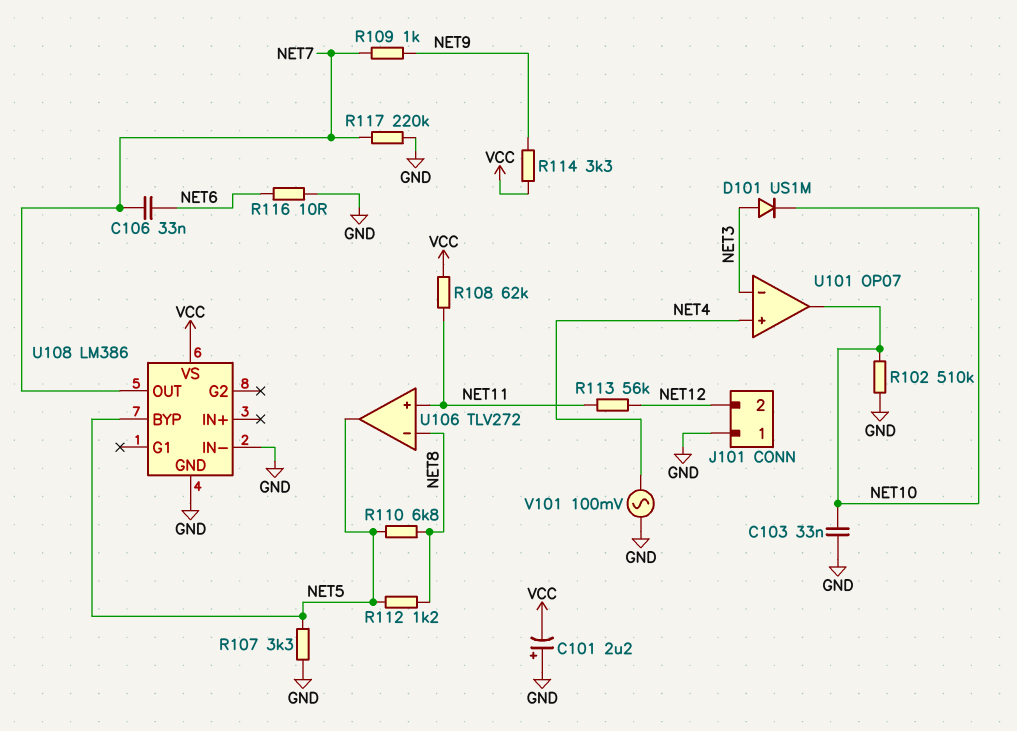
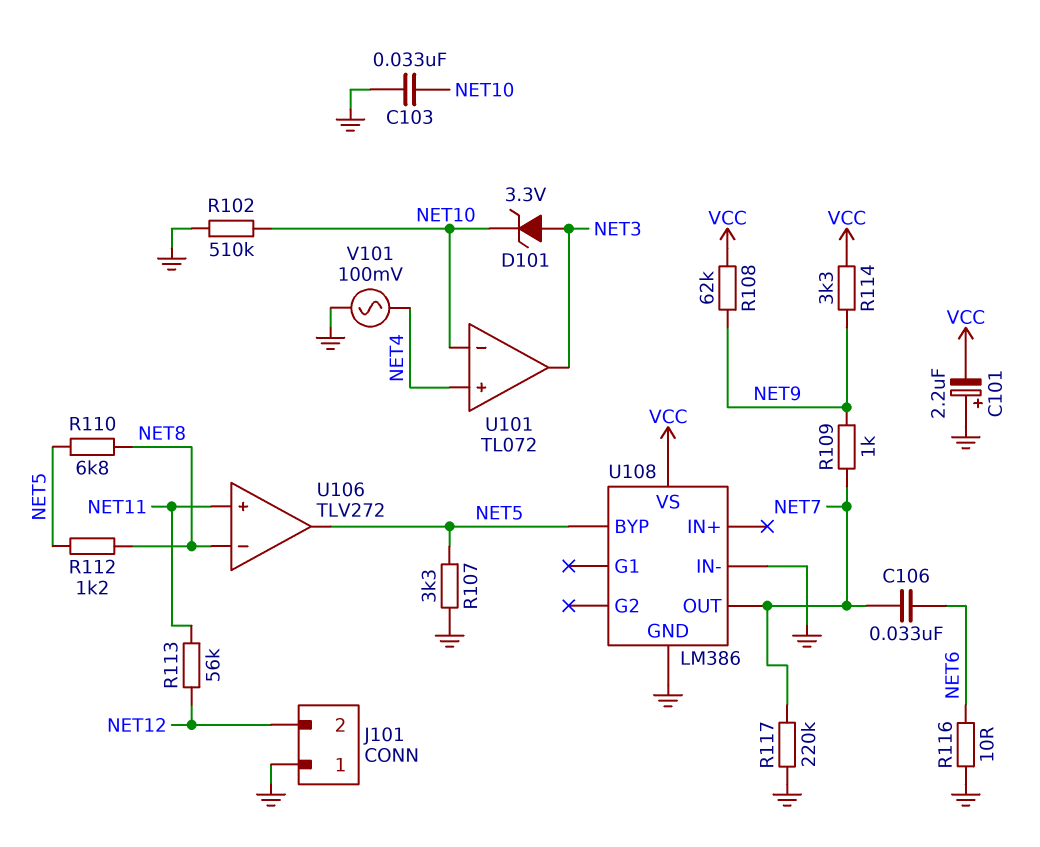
D101: diode US1M (A NET3, K NET10) -> zener 3.3V (A NET3, K NET10)
R108: 62k (NET11, VCC) -> 62k (NET9, VCC)
U101: OP07 -> TL072
U101 pin in-: NET3 -> NET10
U101 pin out: NET10 -> NET3

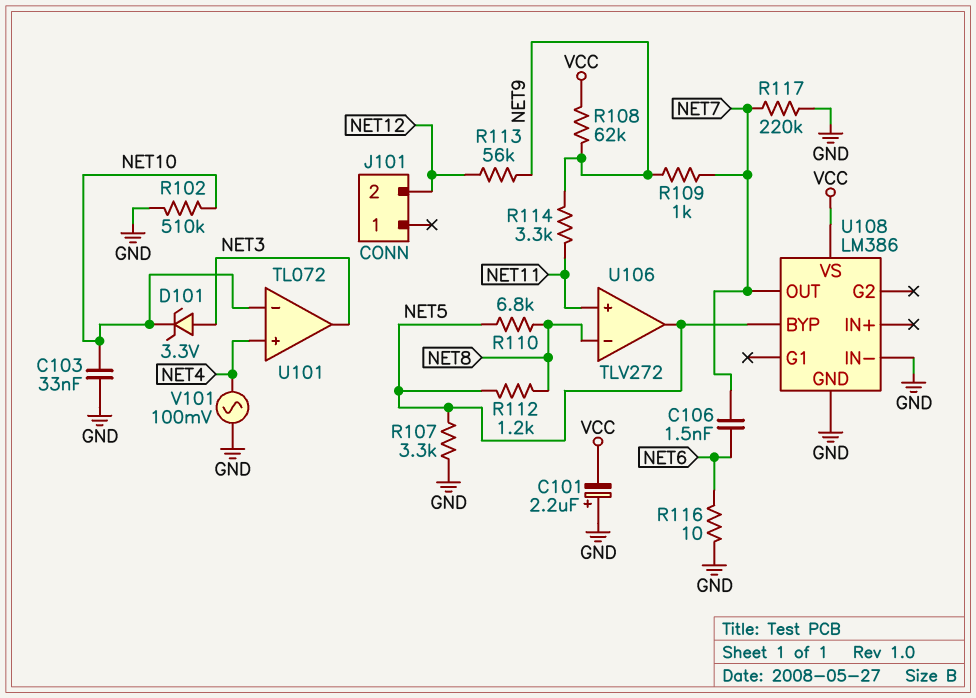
C106: 33nF (NET6, NET7) -> 1.5nF (NET6, NET7)
J101 pin 1: GND -> none
R113: 56k (NET11, NET12) -> 56k (NET9, NET12)
R114: 3.3k (NET9, VCC) -> 3.3k (NET9, NET11)

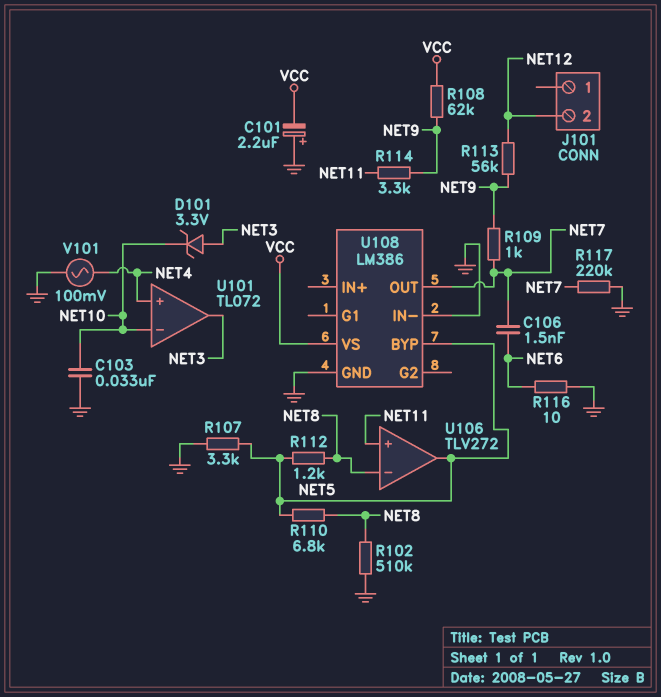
R102: 510k (GND, NET10) -> 510k (GND, NET8)

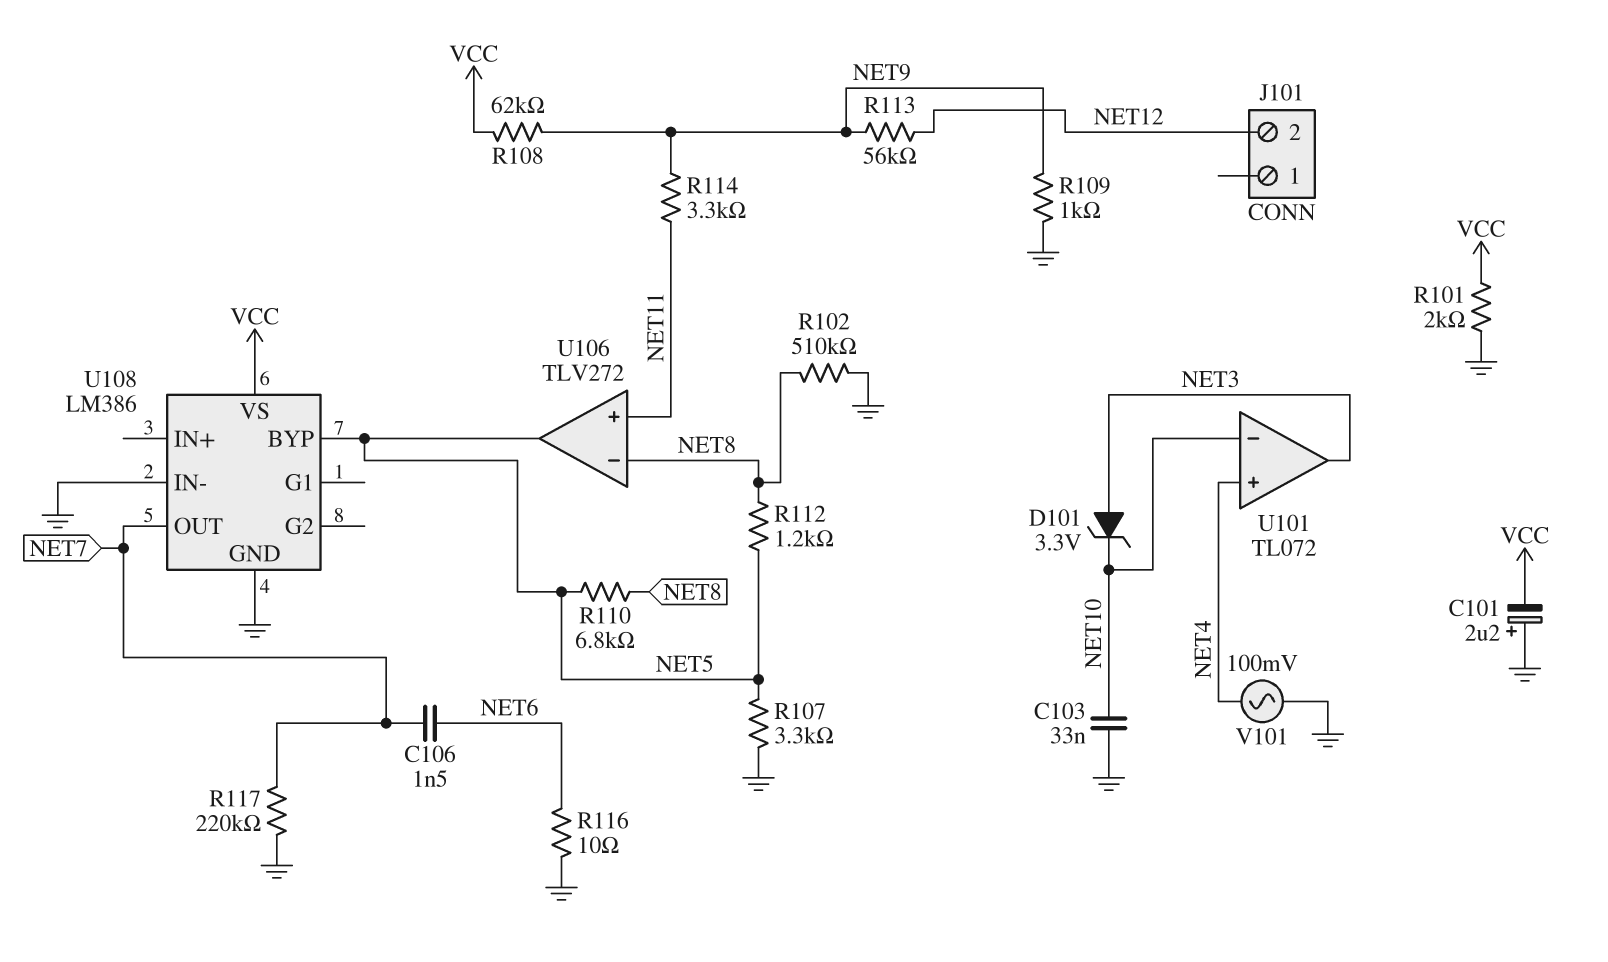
R101: none -> 2k (GND, VCC)
R109: 1k (NET7, NET9) -> 1k (GND, NET9)

